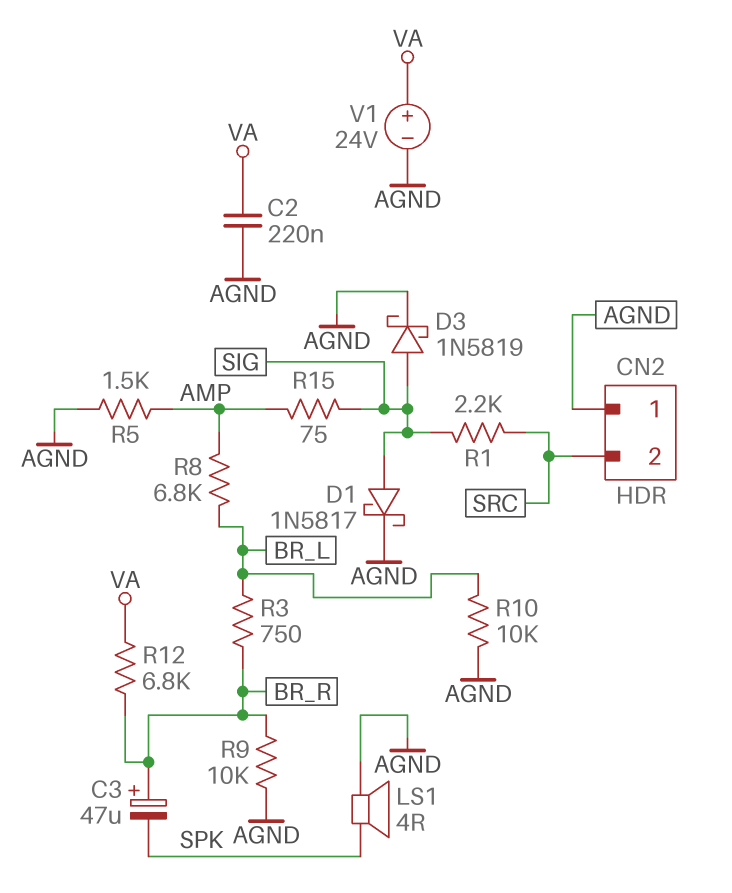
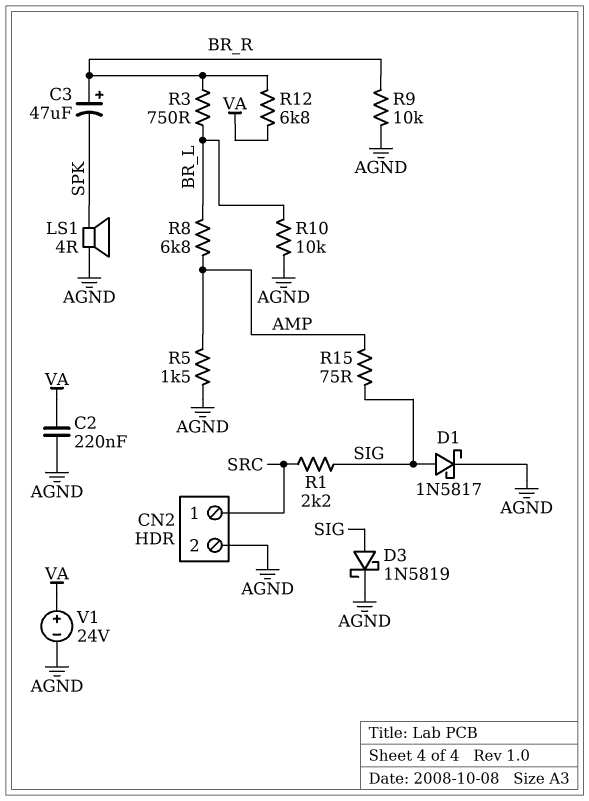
CN2 pin 1: AGND -> SRC
CN2 pin 2: SRC -> AGND

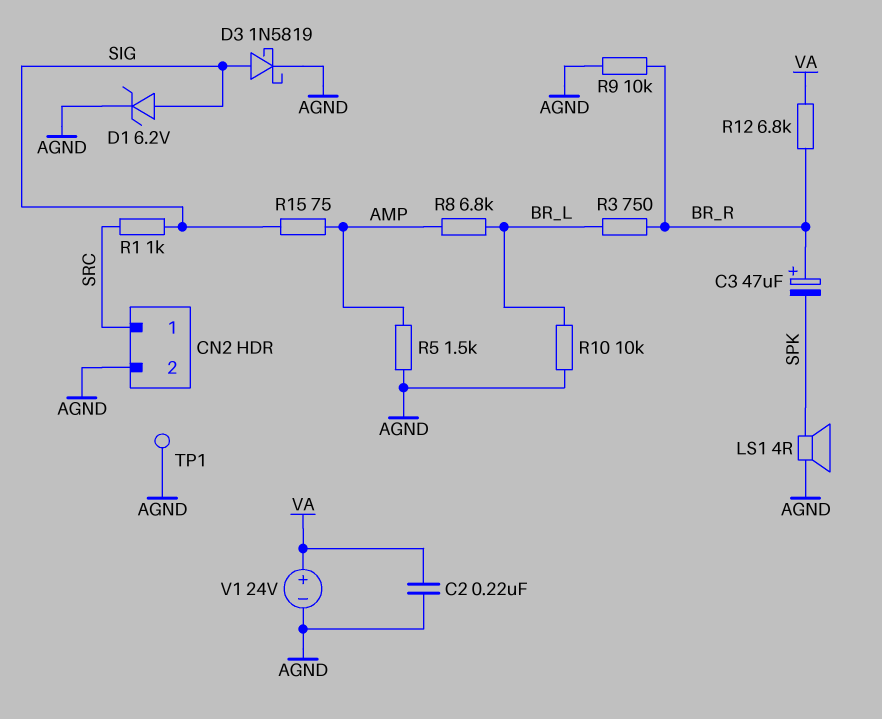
D1: schottky 1N5817 (A SIG, K AGND) -> zener 6.2V (A SIG, K AGND)
R1: 2.2k (SIG, SRC) -> 1k (SIG, SRC)
TP1: none -> test point (AGND)

